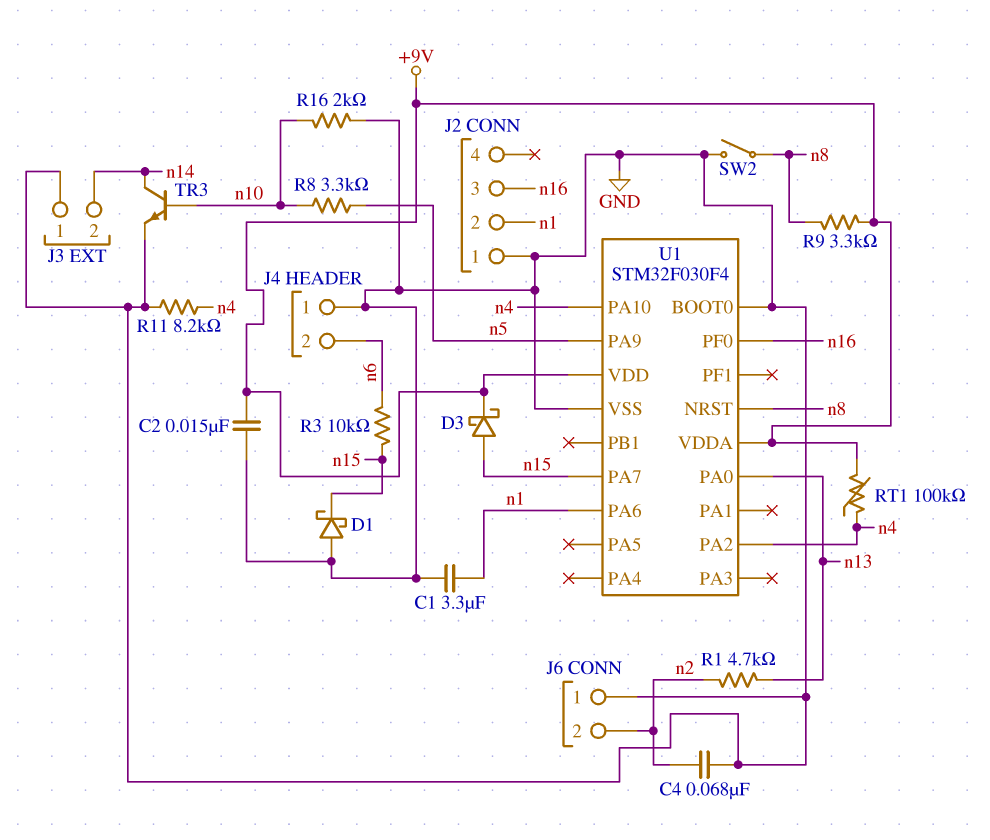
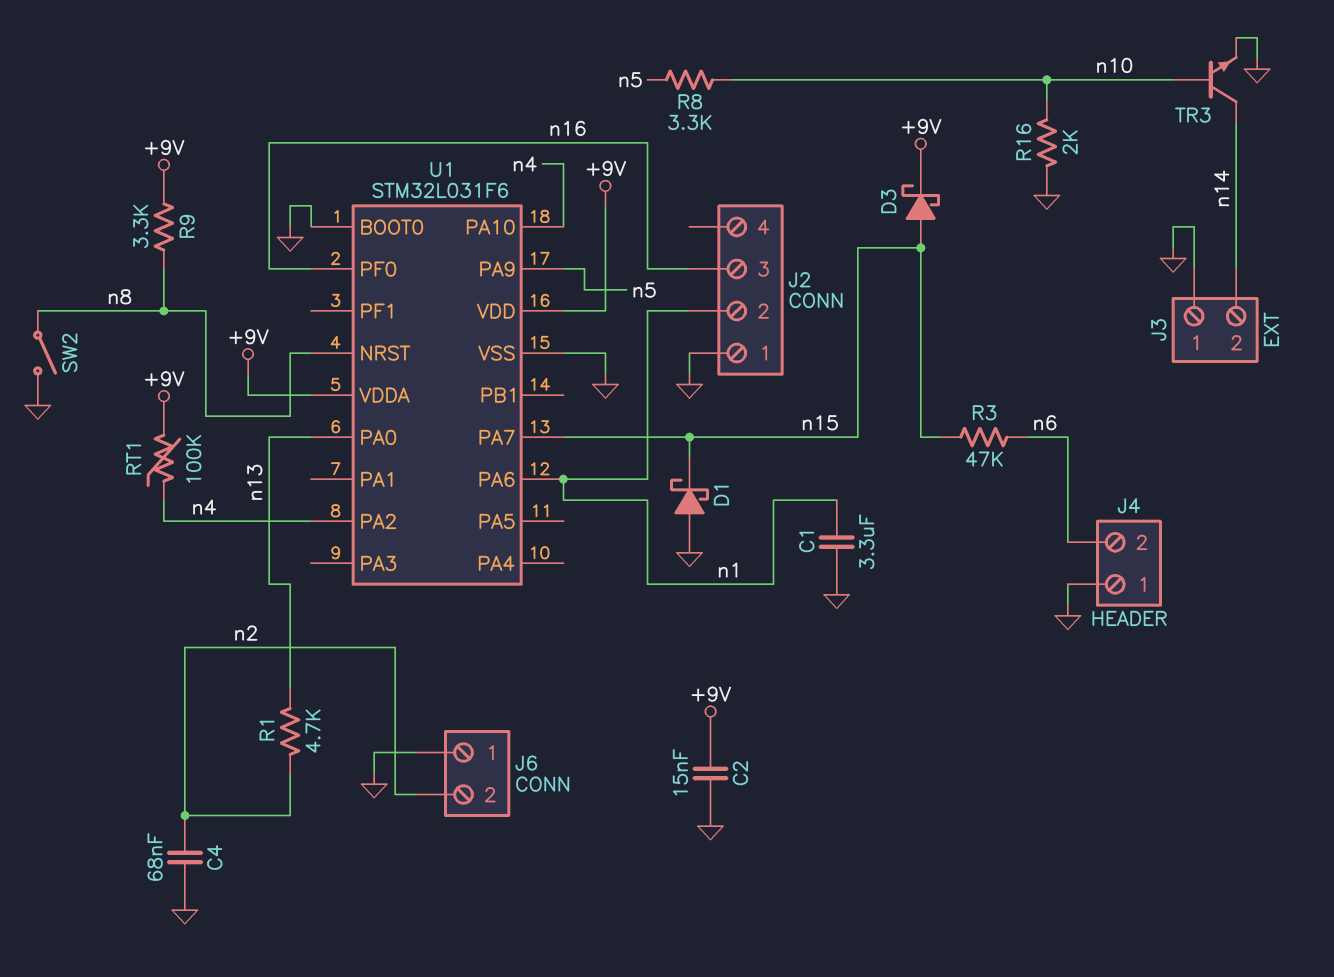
R3: 10k (n6, n15) -> 47k (n6, n15)
R11: 8.2k (GND, n4) -> none
U1: STM32F030F4 -> STM32L031F6

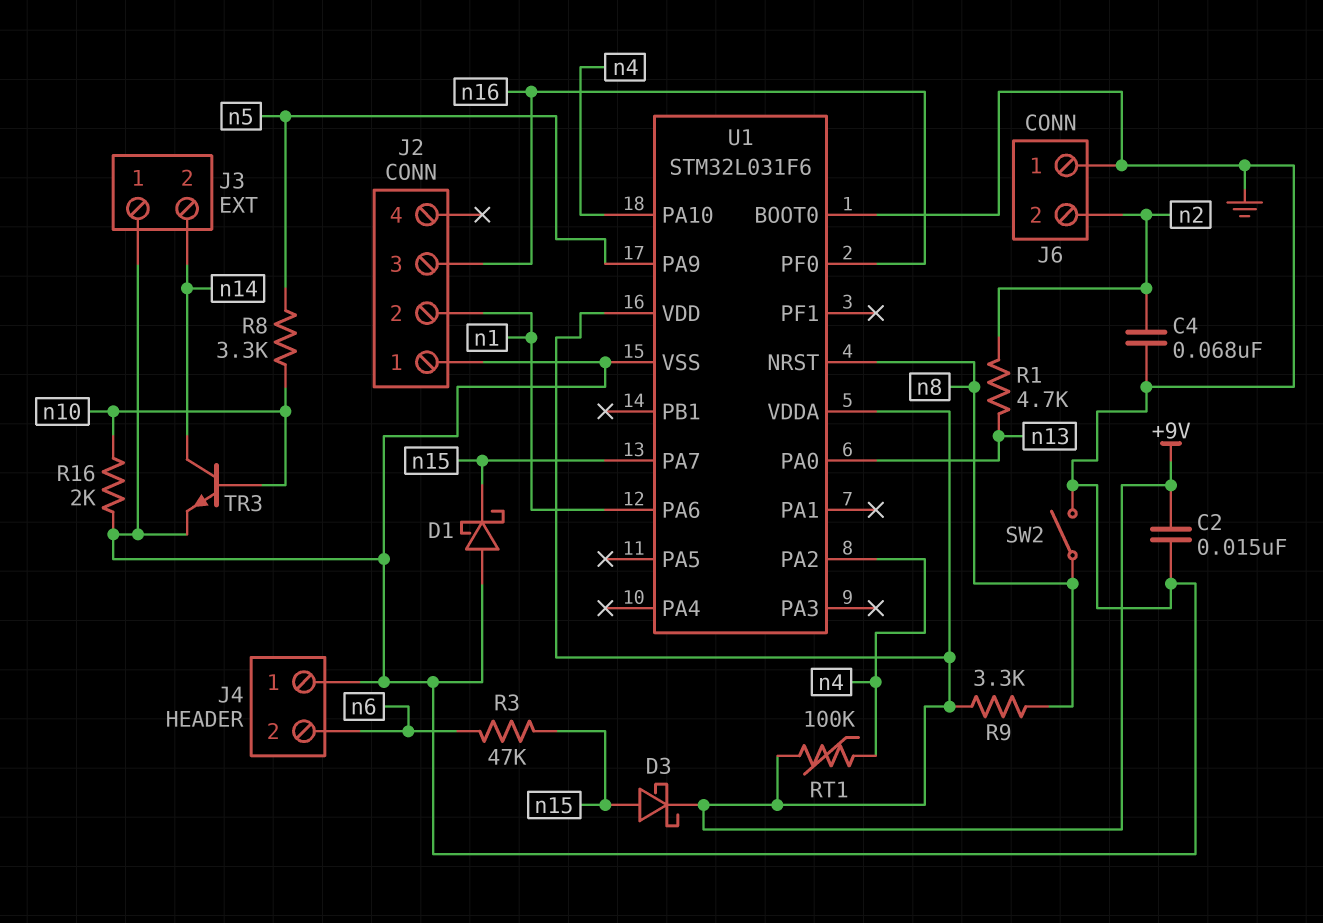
C1: 3.3uF (GND, n1) -> none

